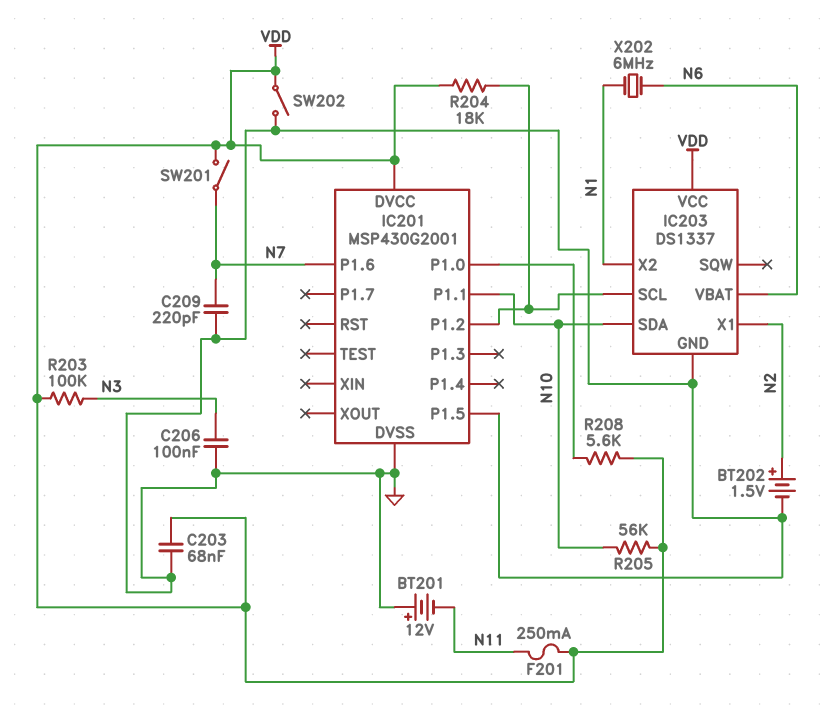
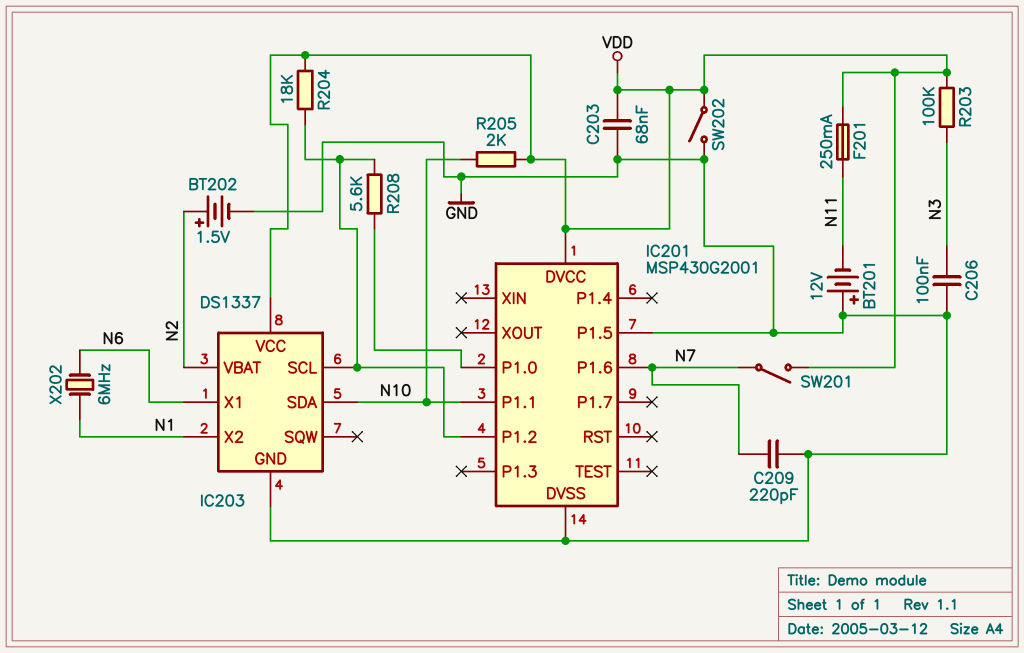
IC203 pin VBAT: N6 -> N2
IC203 pin X1: N2 -> N6
R205: 56k (N10, VDD) -> 2k (N10, VDD)
R208: 5.6k (IC201/P1.0, VDD) -> 5.6k (IC201/P1.0, IC201/P1.2)

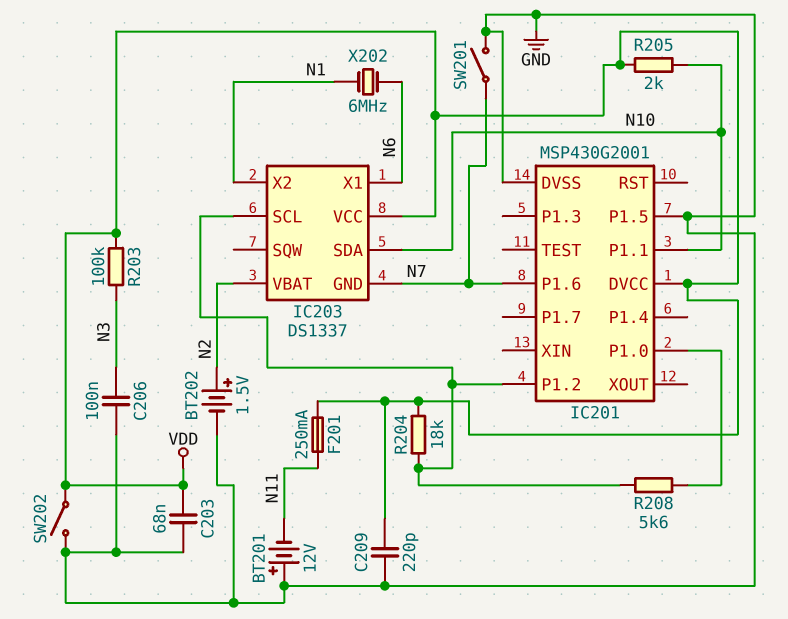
C209: 220pF (GND, N7) -> 220pF (GND, VDD)
IC203 pin GND: GND -> N7
SW201: switch (N7, VDD) -> switch (GND, N7)

